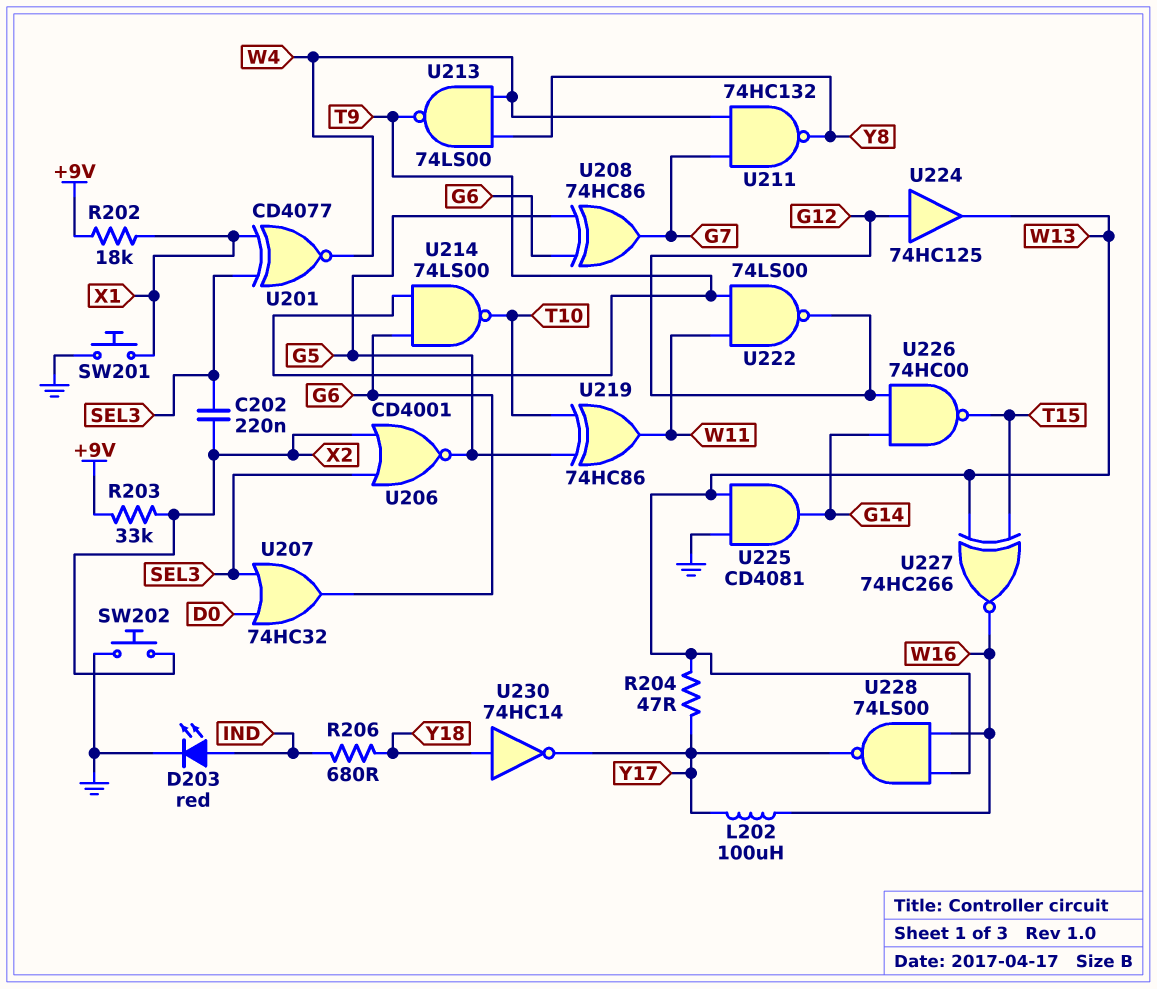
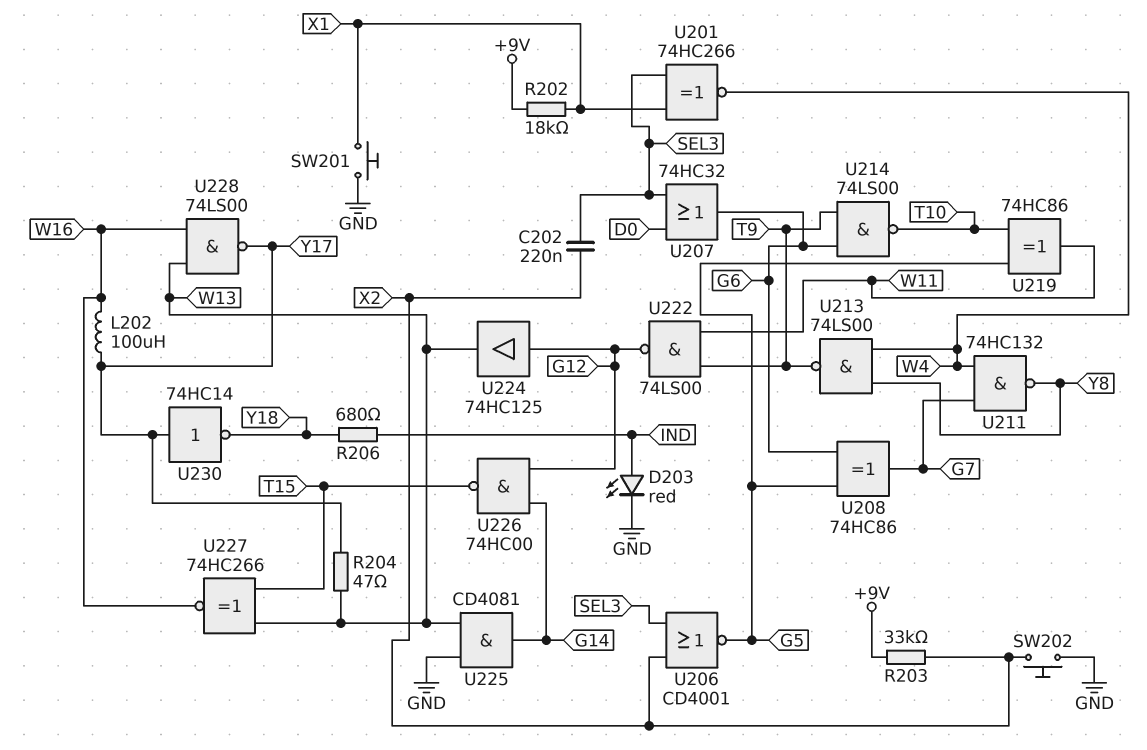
U201: XNOR CD4077 (in SEL3, in X1, out W4) -> XNOR 74HC266 (in SEL3, in X1, out W4)
U230: NOT 74HC14 (in Y18, out Y17) -> NOT 74HC14 (in Y17, out Y18)

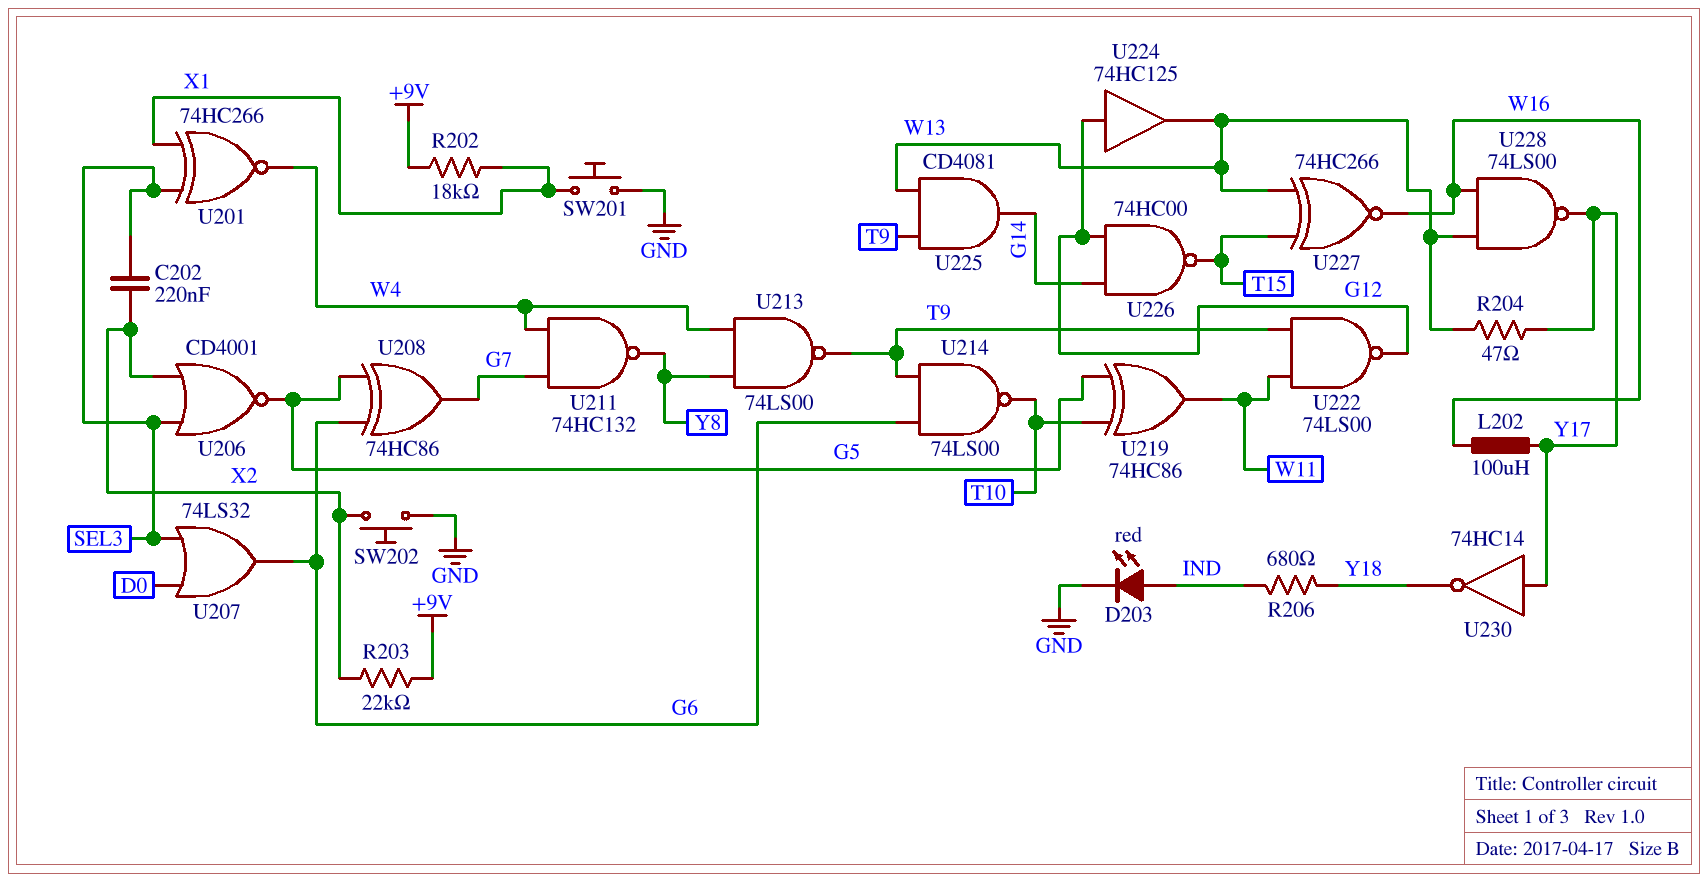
R203: 33k (+9V, X2) -> 22k (+9V, X2)
U207: OR 74HC32 (in D0, in SEL3, out G6) -> OR 74LS32 (in D0, in SEL3, out G6)
U225: AND CD4081 (in GND, in W13, out G14) -> AND CD4081 (in T9, in W13, out G14)

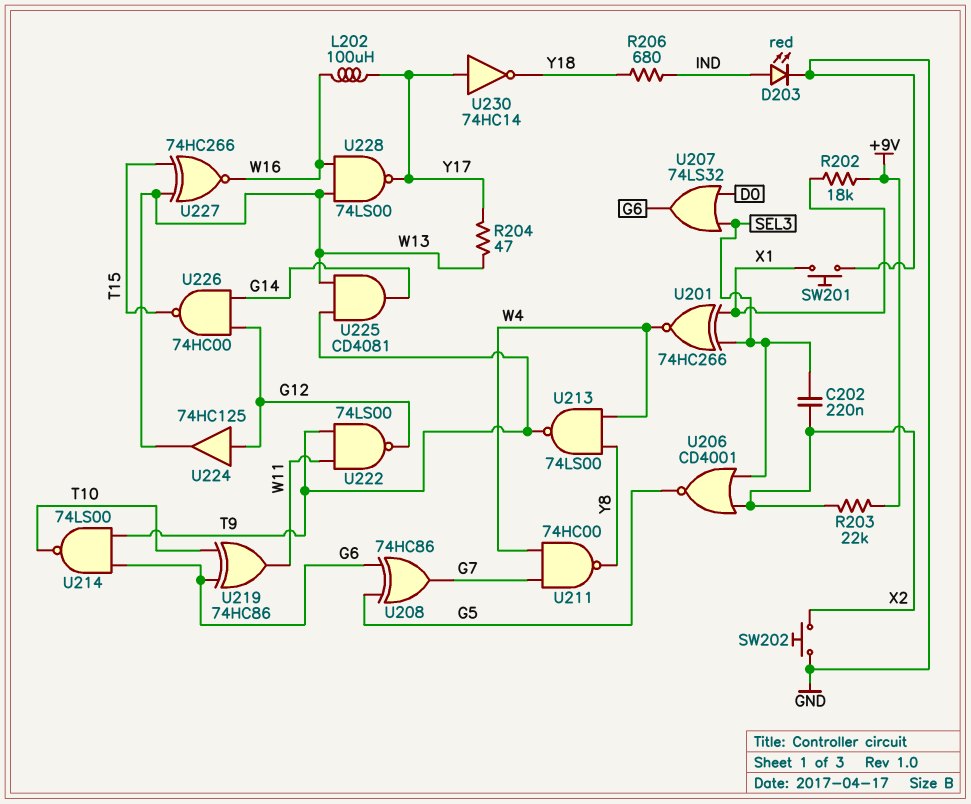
U211: NAND 74HC132 (in G7, in W4, out Y8) -> NAND 74HC00 (in G7, in W4, out Y8)
U219: XOR 74HC86 (in G5, in T10, out W11) -> XOR 74HC86 (in G6, in T10, out W11)

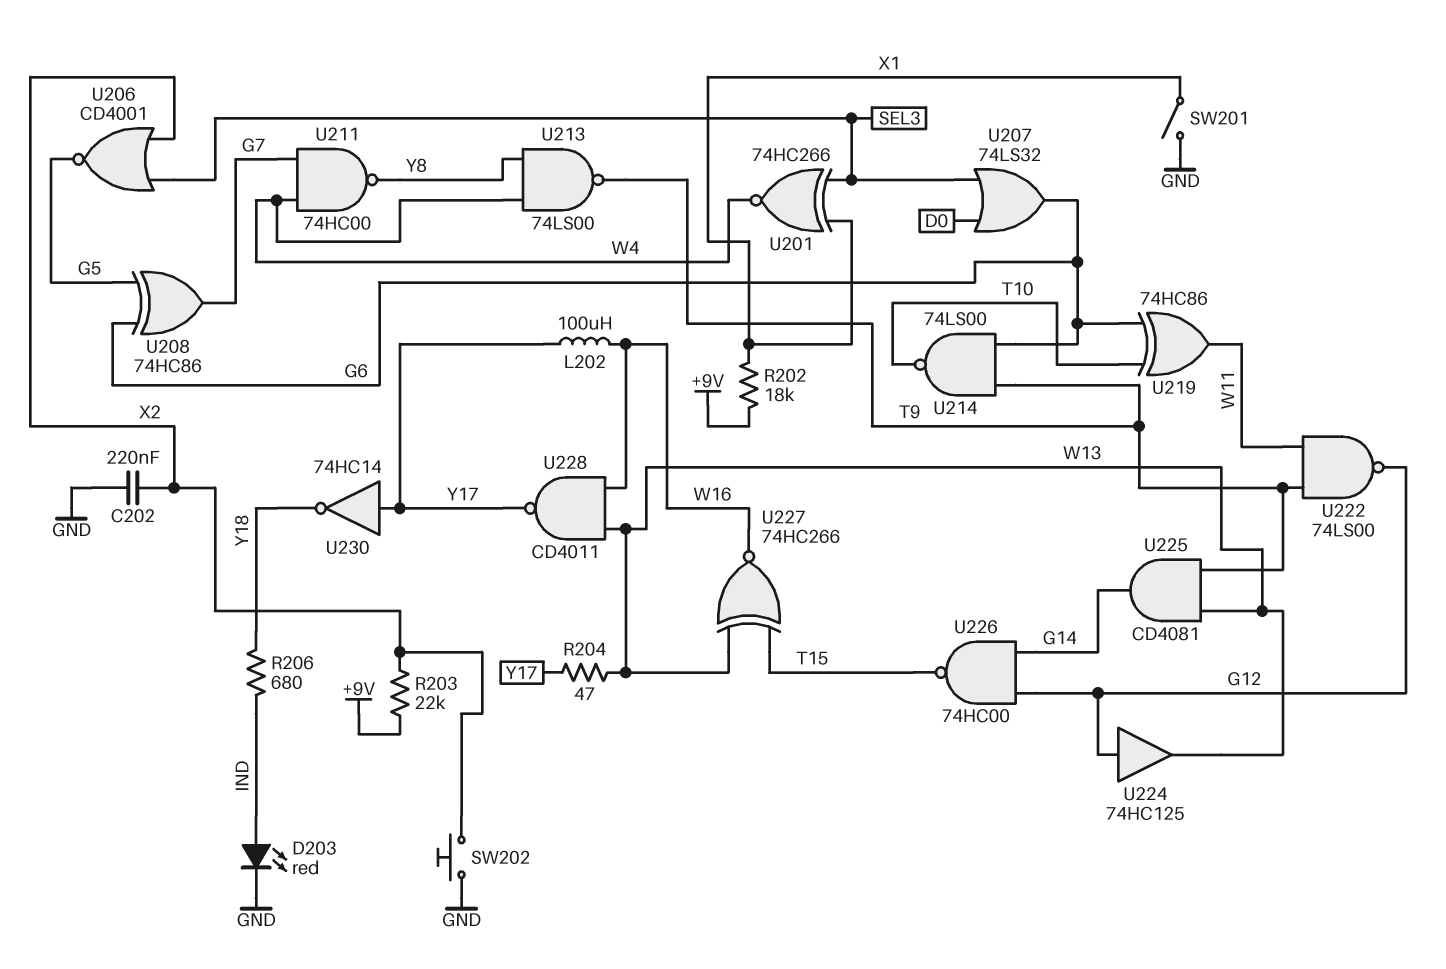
C202: 220nF (SEL3, X2) -> 220nF (GND, X2)
SW201: button (GND, X1) -> switch (GND, X1)
U228: NAND 74LS00 (in W13, in W16, out Y17) -> NAND CD4011 (in W13, in W16, out Y17)

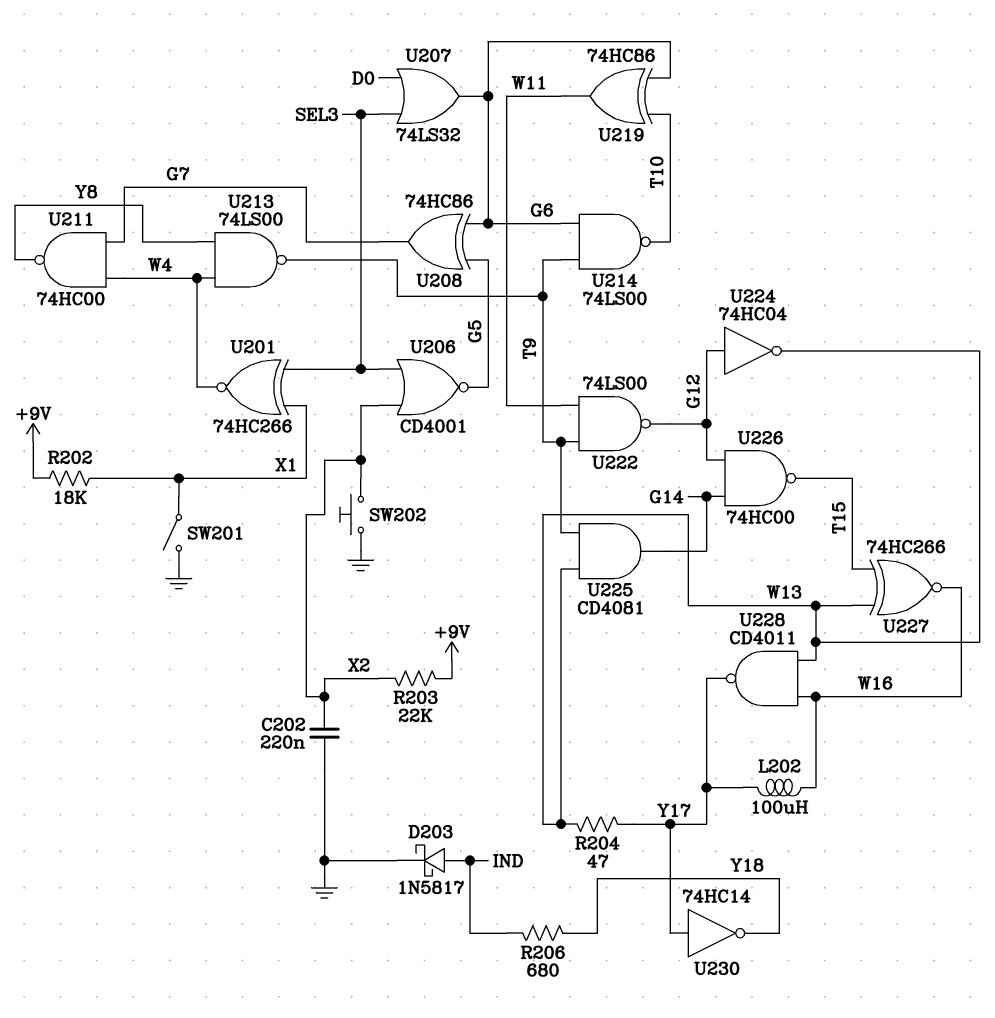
D203: LED red (A IND, K GND) -> schottky 1N5817 (A IND, K GND)
U224: buffer 74HC125 (in G12, out W13) -> NOT 74HC04 (in G12, out W13)

